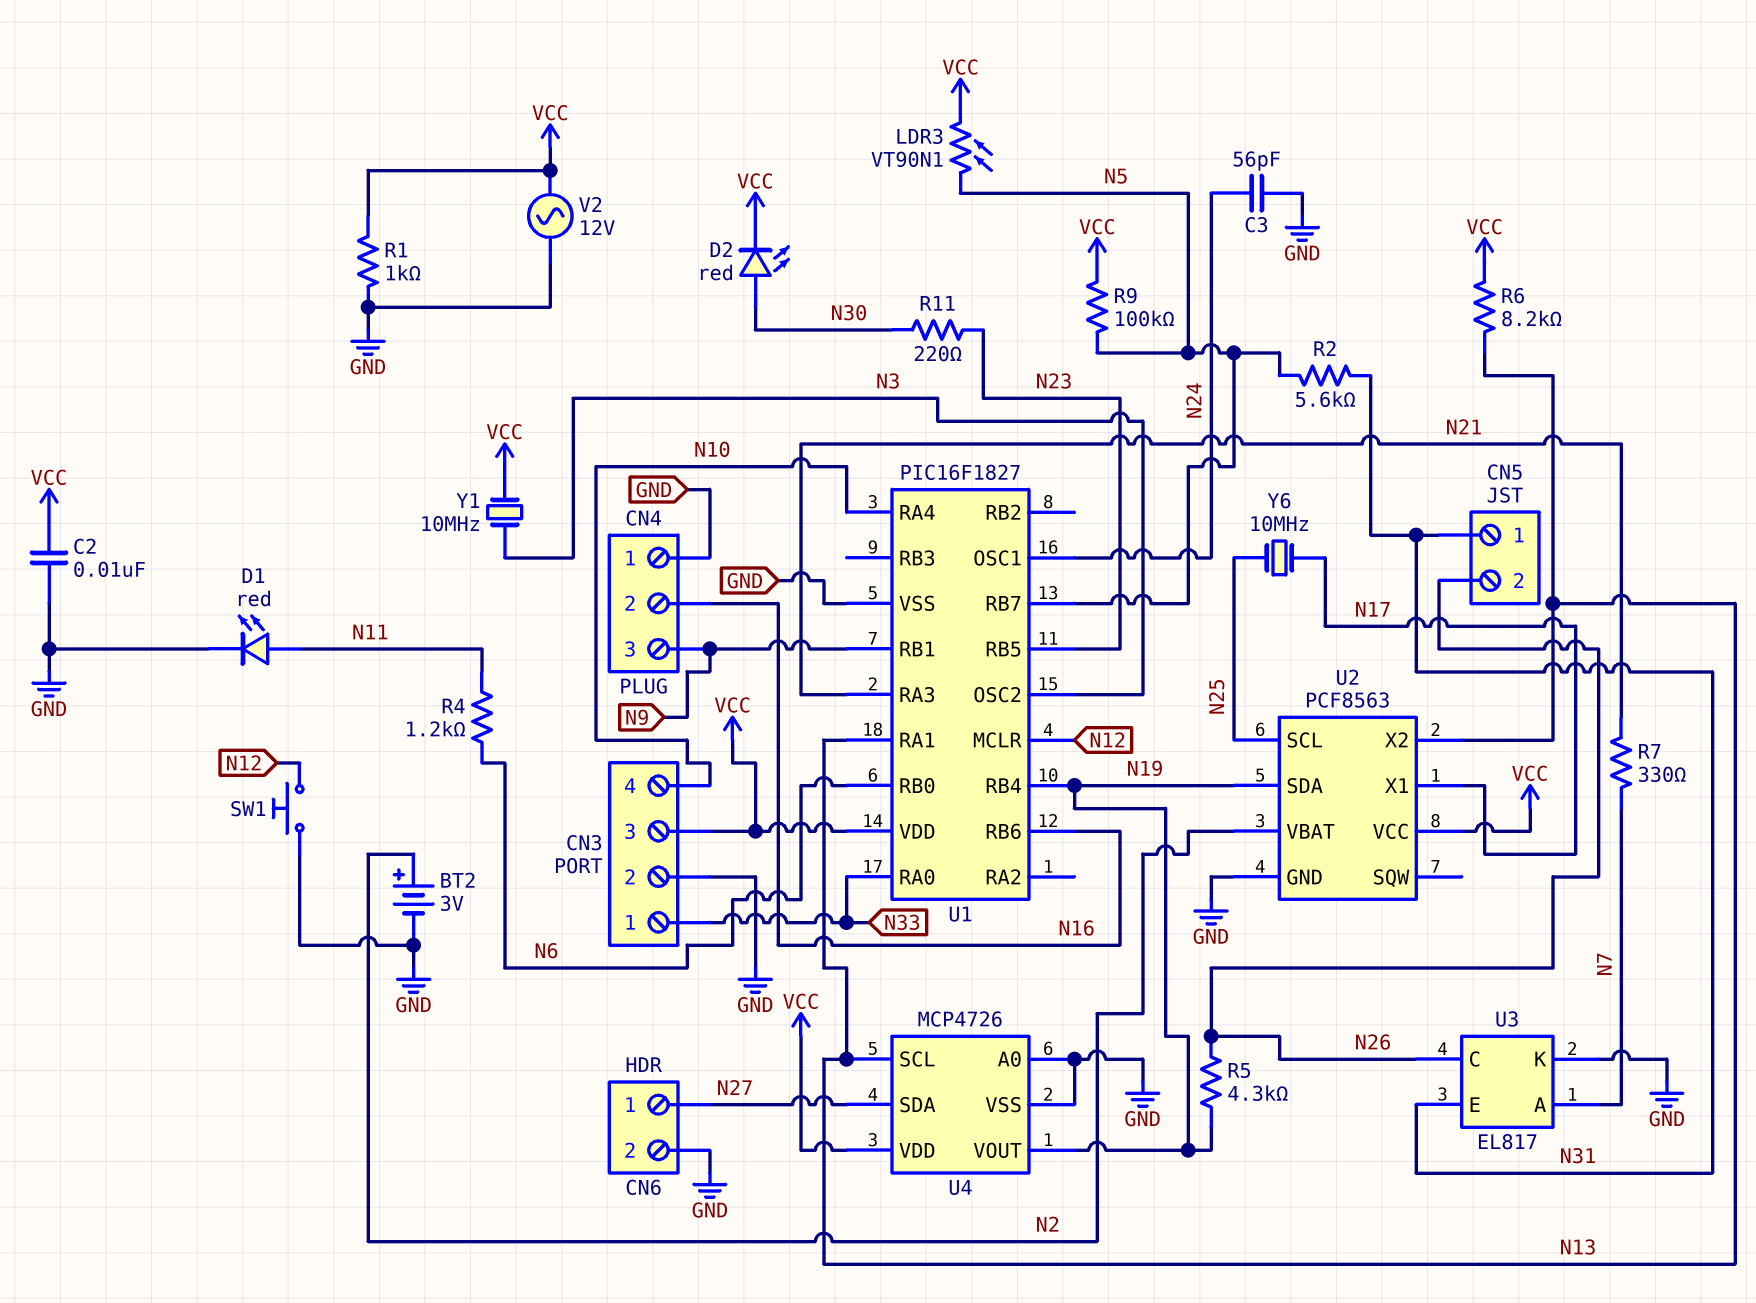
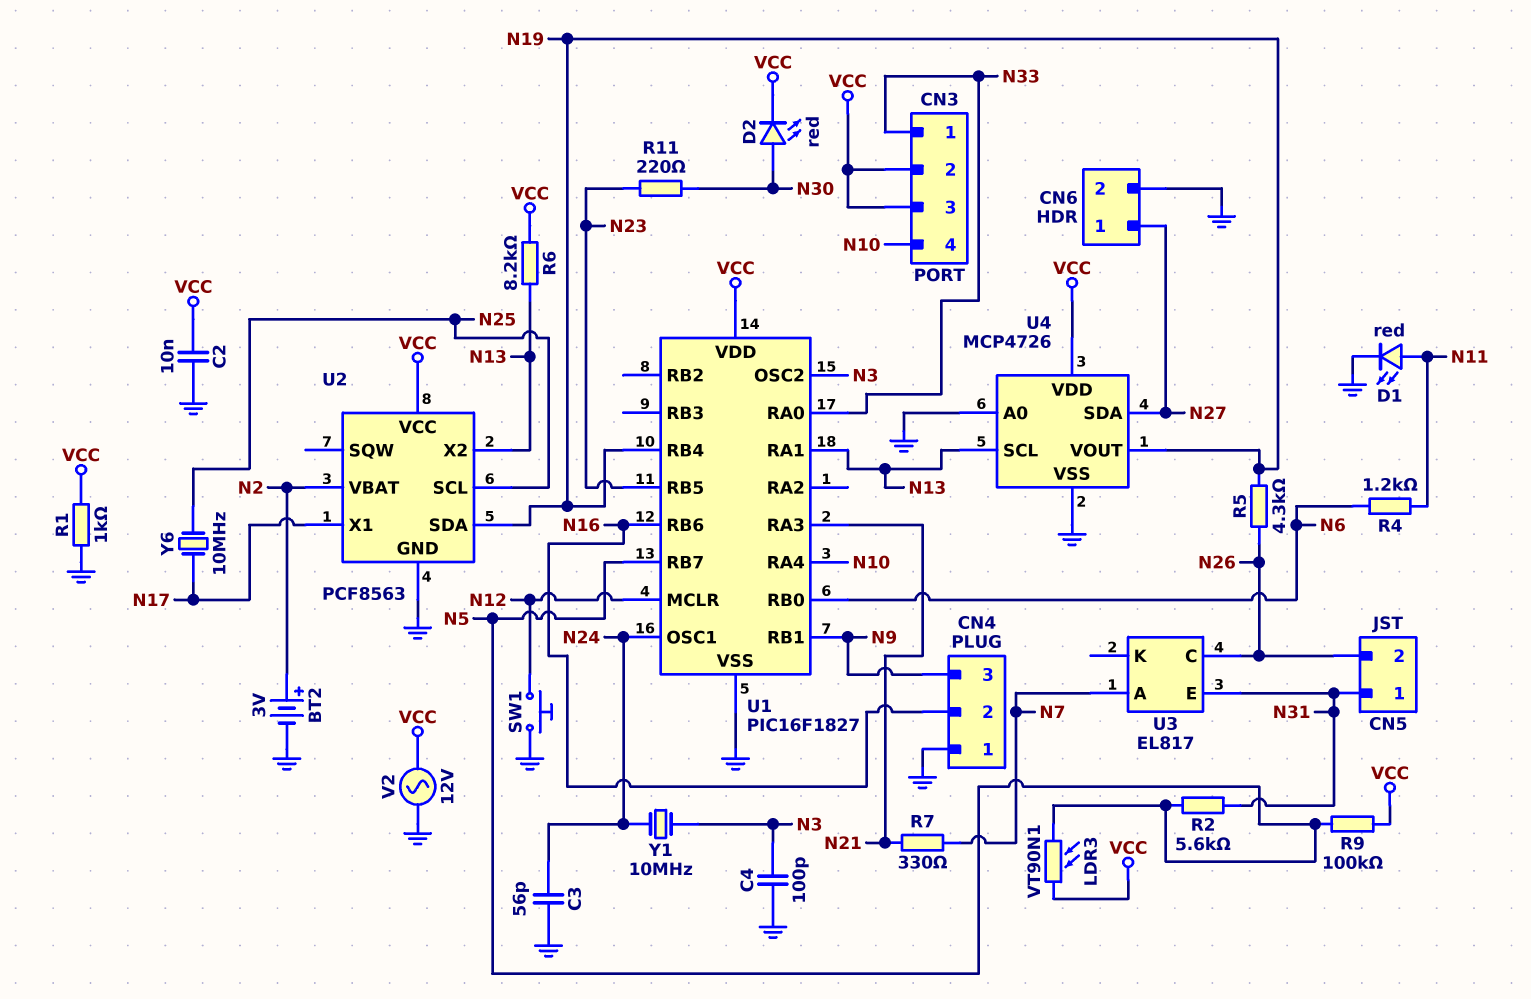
C4: none -> 100pF (GND, N3)
CN3 pin 2: GND -> VCC
U3 pin K: GND -> none
Y1: 10MHz (N3, VCC) -> 10MHz (N3, N24)

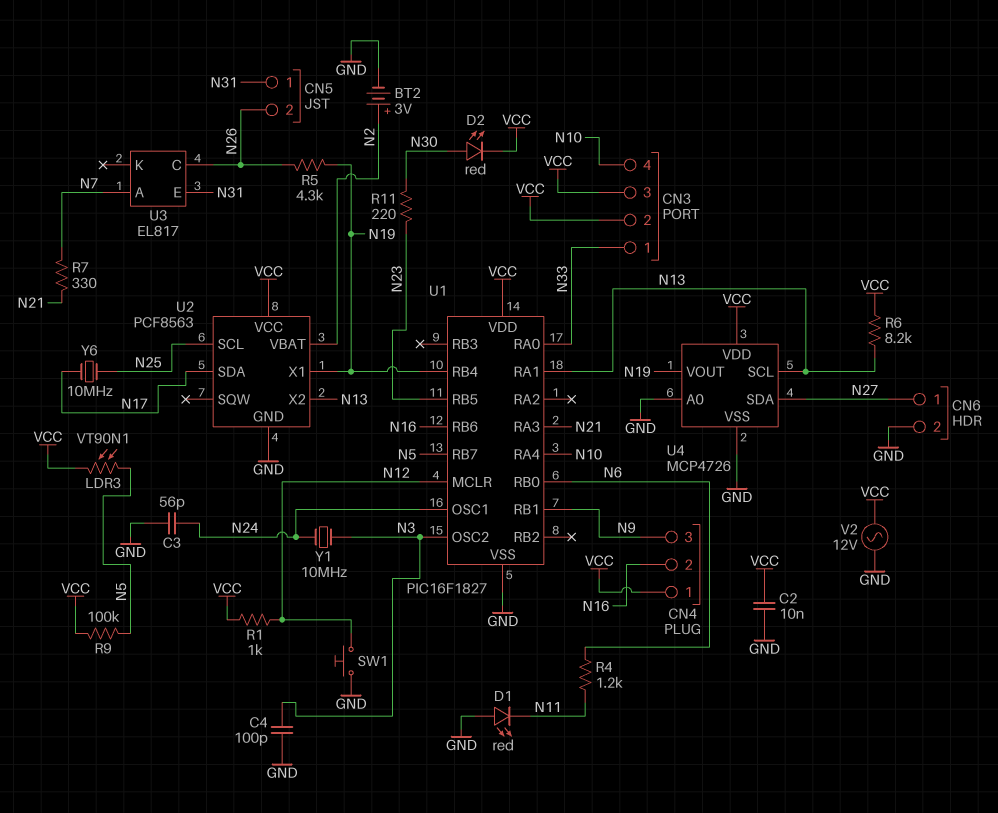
CN4 pin 1: GND -> VCC
D1: LED red (A N11, K GND) -> LED red (A GND, K N11)
R1: 1k (GND, VCC) -> 1k (N12, VCC)
R2: 5.6k (N5, N31) -> none
U2 pin SDA: N19 -> N17
U2 pin X1: N17 -> N19

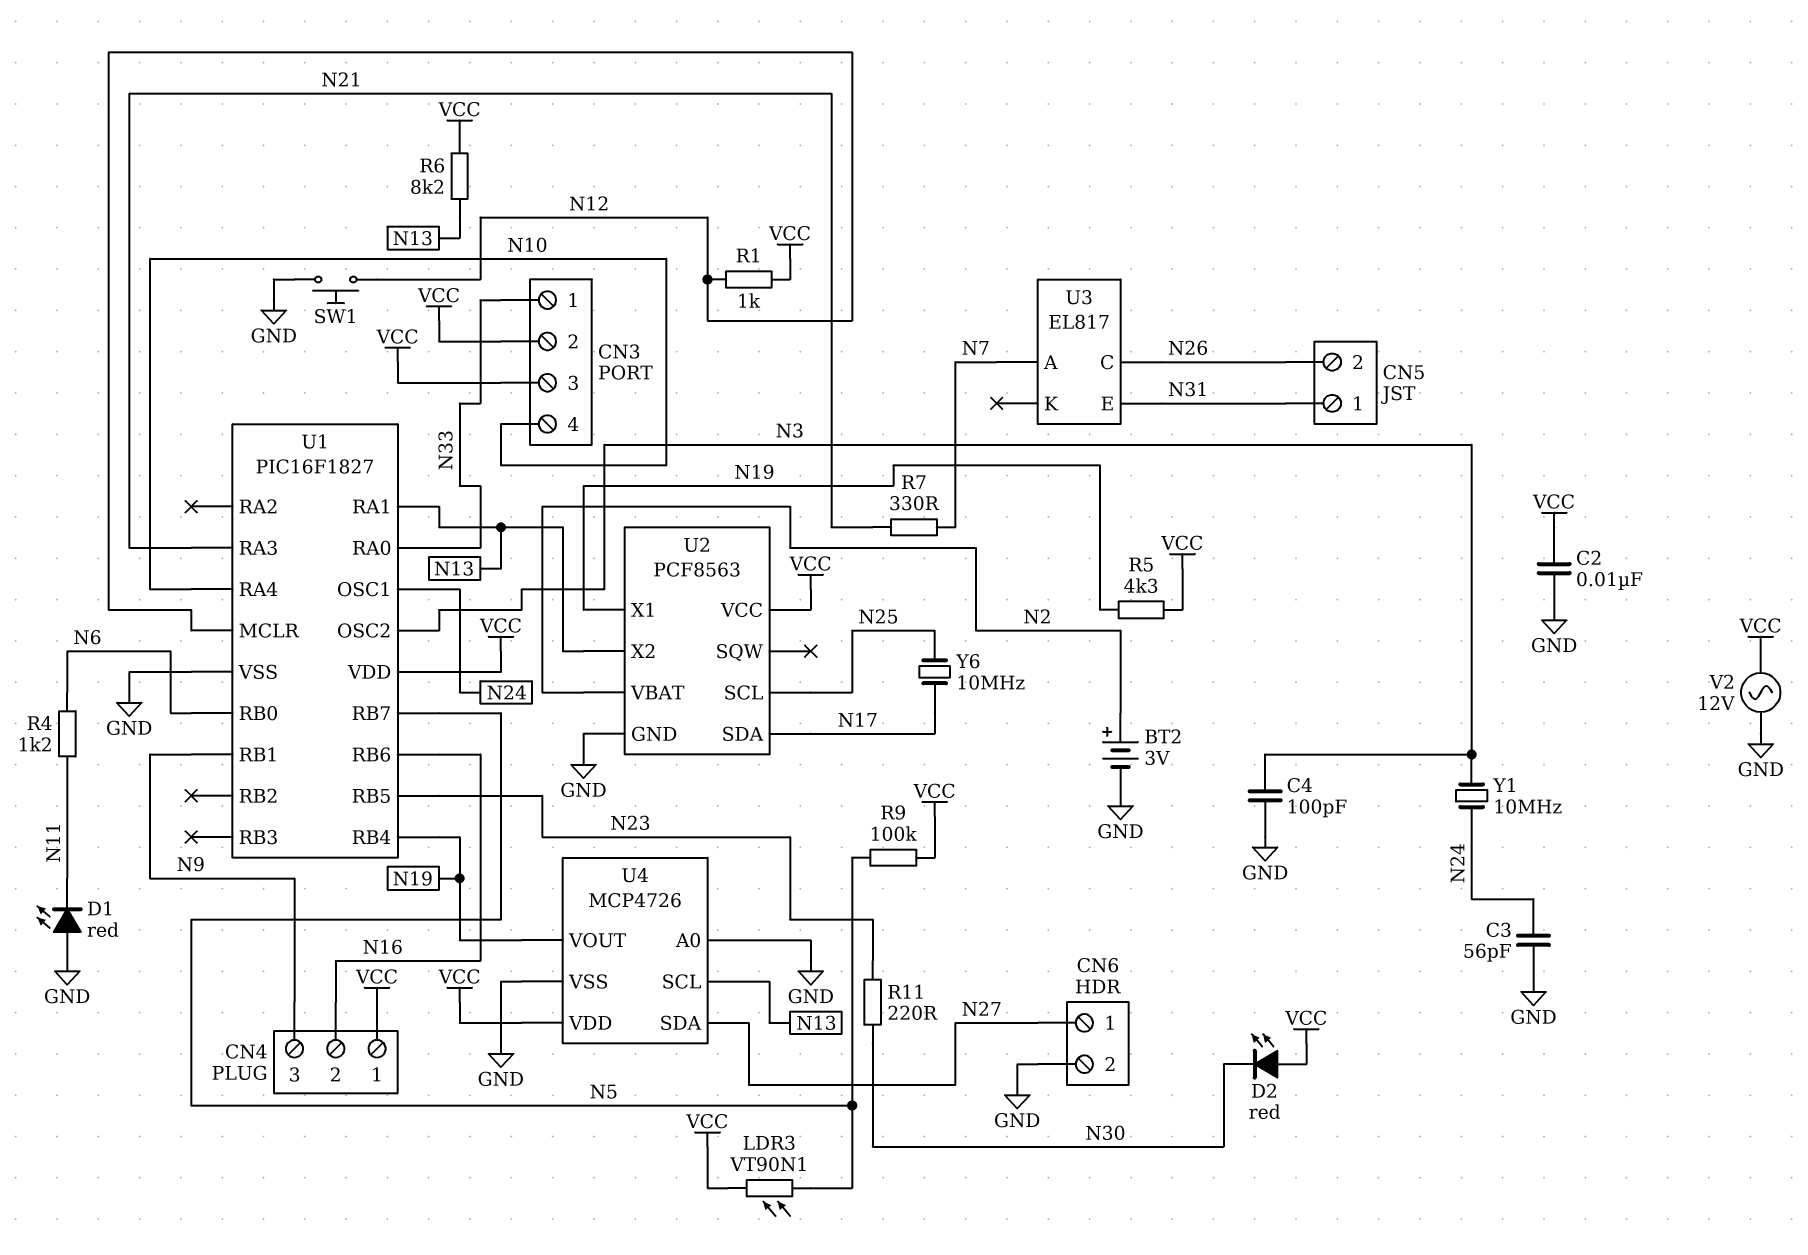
D2: LED red (A N30, K VCC) -> LED red (A VCC, K N30)
R5: 4.3k (N19, N26) -> 4.3k (N19, VCC)

